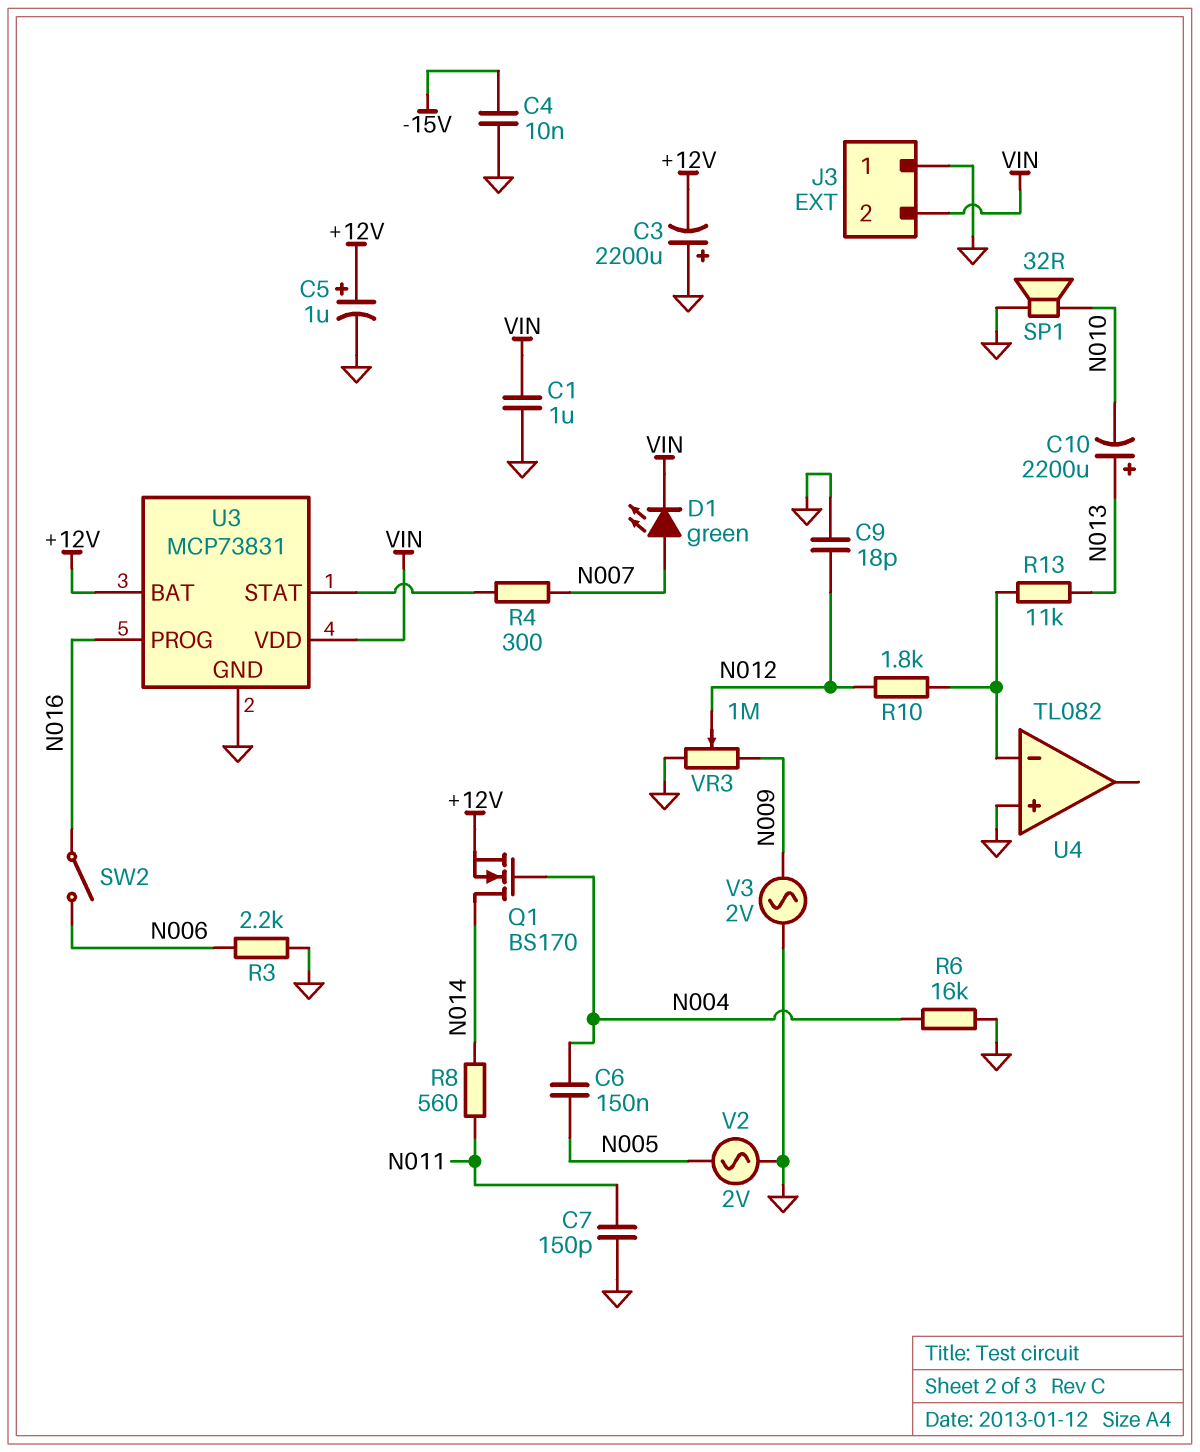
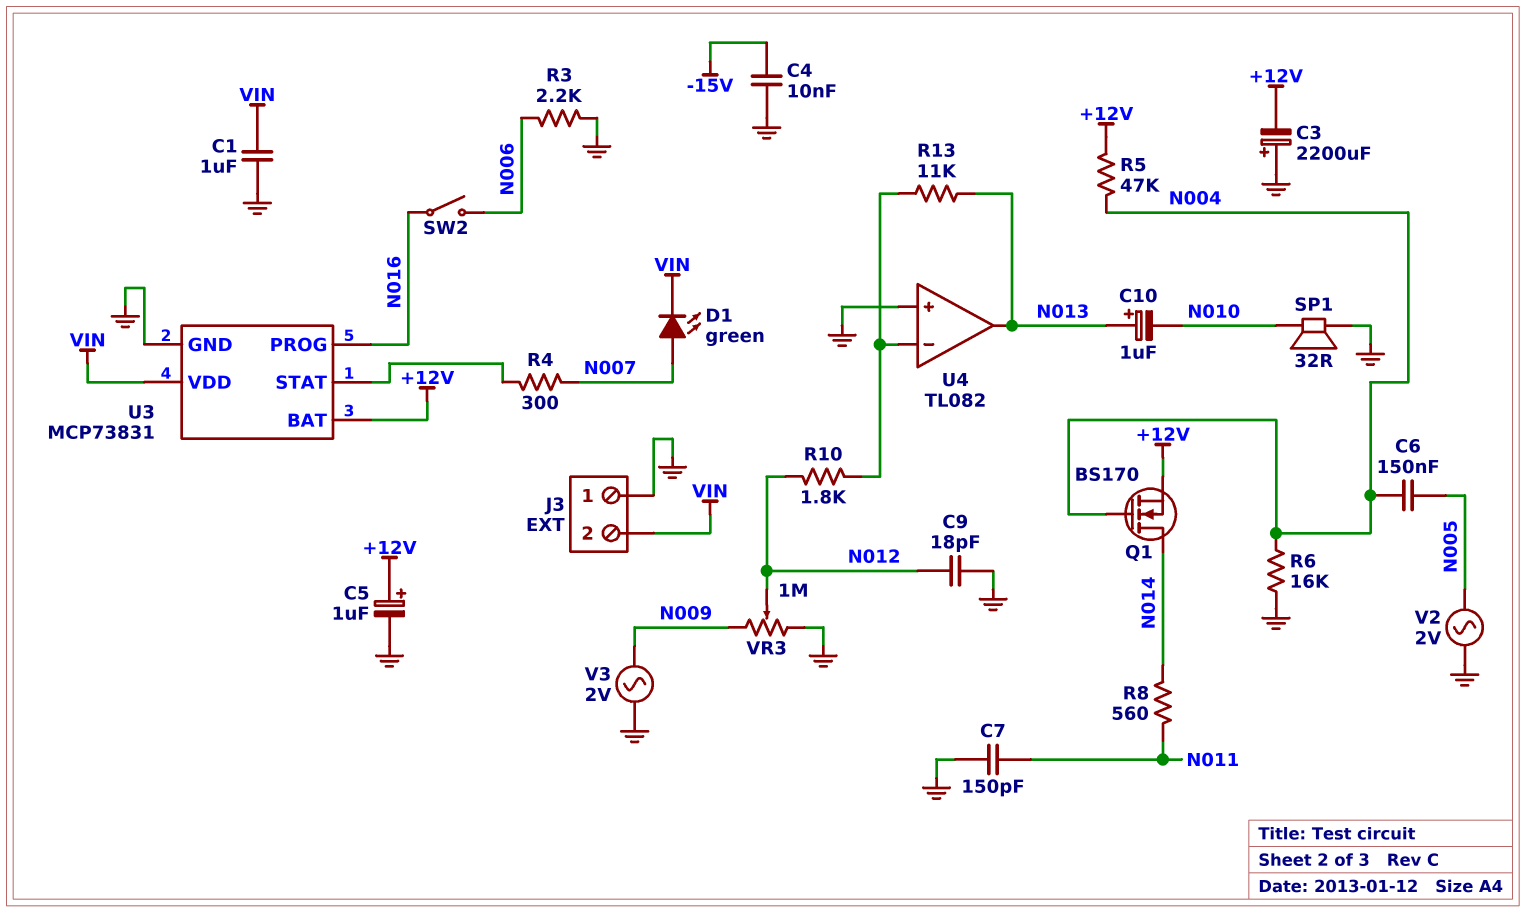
C10: 2200uF (plus N013, minus N010) -> 1uF (plus N013, minus N010)
R5: none -> 47k (+12V, N004)
U4 pin out: none -> N013

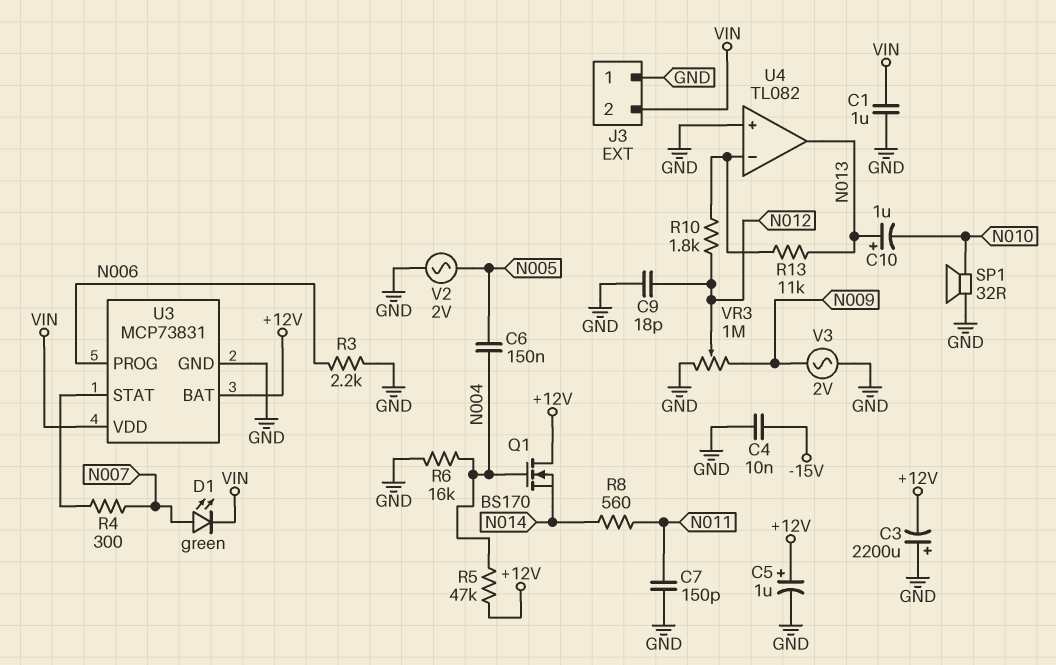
Q1: NMOS BS170 (G N004, D N014, S +12V) -> NMOS BS170 (G N004, D +12V, S N014)
SW2: switch (N006, N016) -> none
U3 pin PROG: N016 -> N006

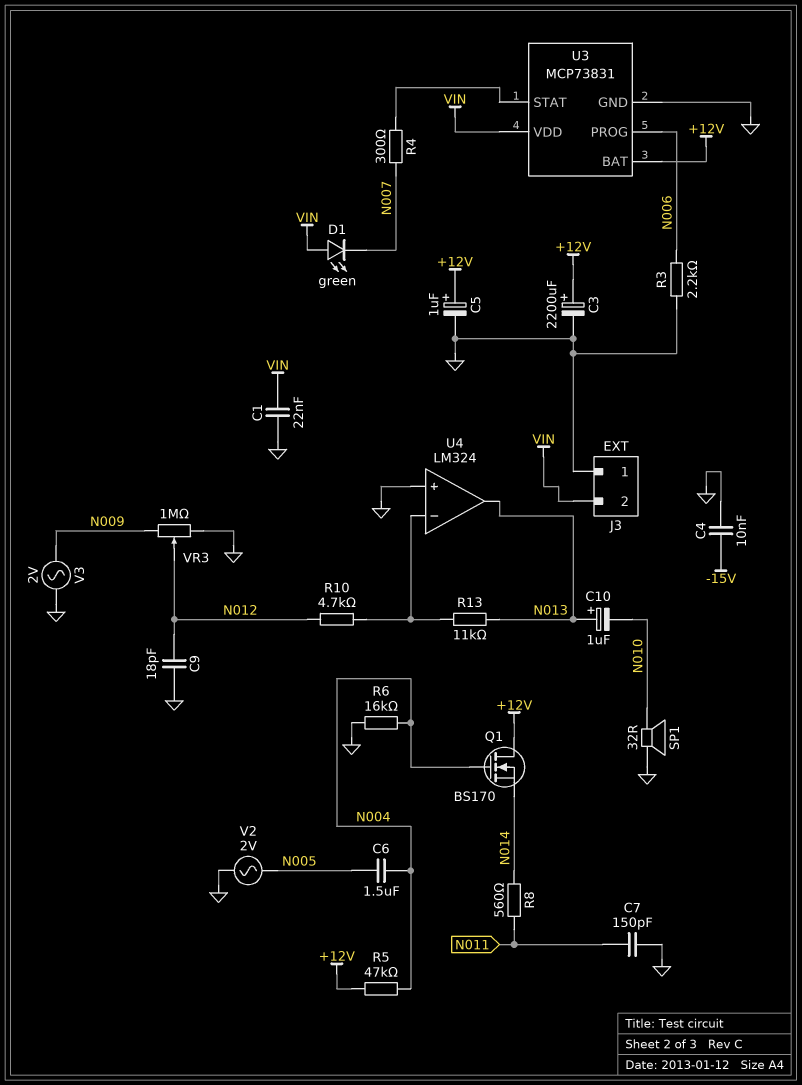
C1: 1uF (GND, VIN) -> 22nF (GND, VIN)
C3: 2200uF (plus GND, minus +12V) -> 2200uF (plus +12V, minus GND)
C6: 150nF (N004, N005) -> 1.5uF (N004, N005)
D1: LED green (A N007, K VIN) -> LED green (A VIN, K N007)
R10: 1.8k (N012, U4/in-) -> 4.7k (N012, U4/in-)
U4: TL082 -> LM324

